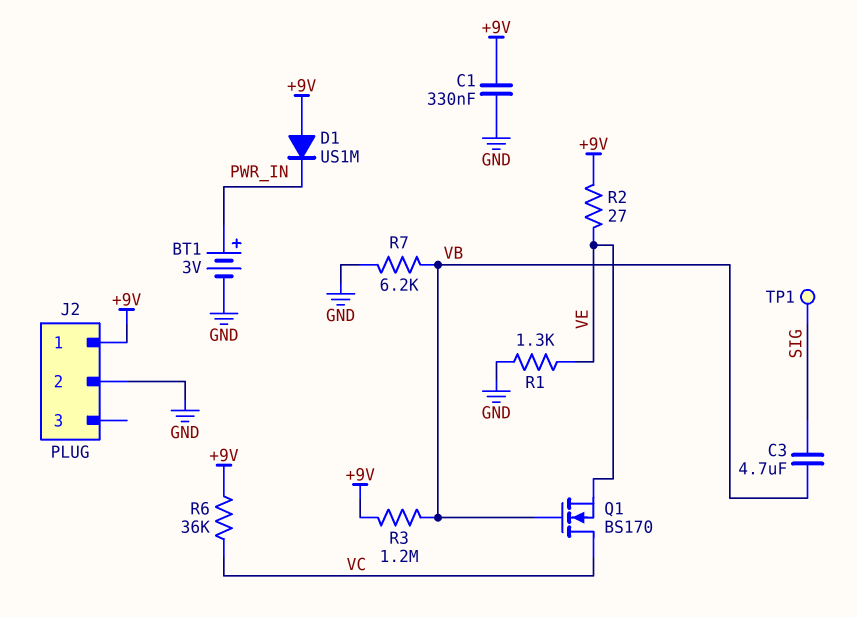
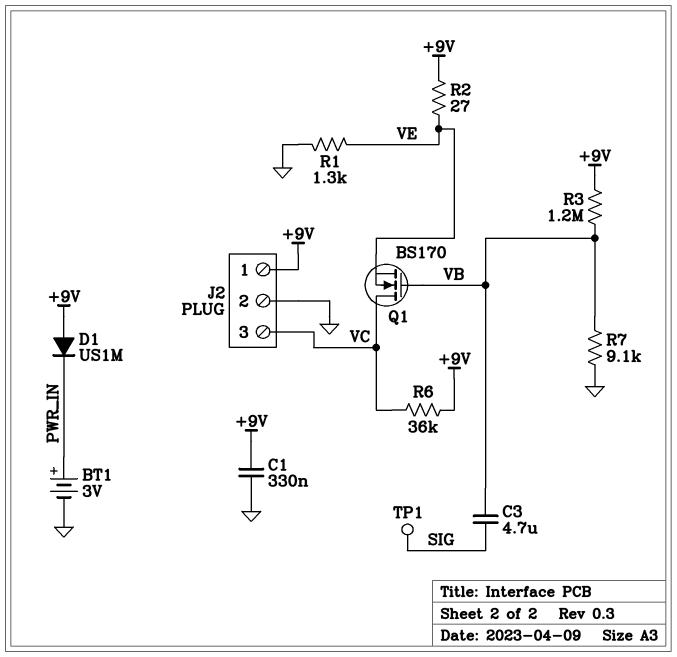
J2 pin 3: none -> VC
R7: 6.2k (GND, VB) -> 9.1k (GND, VB)

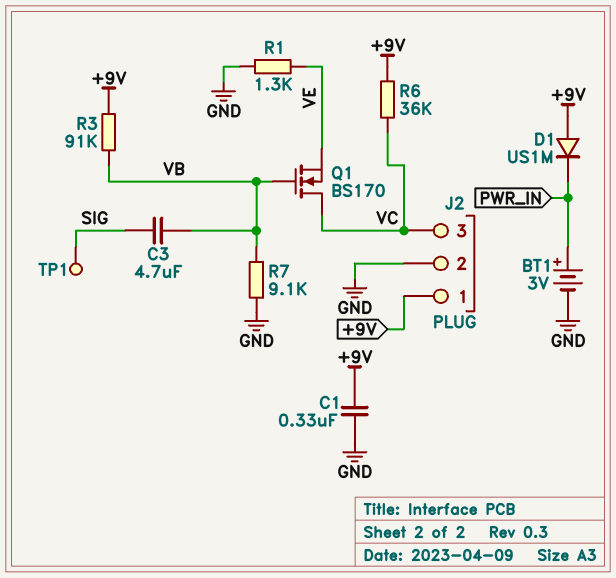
R2: 27 (+9V, VE) -> none
R3: 1.2M (+9V, VB) -> 91k (+9V, VB)

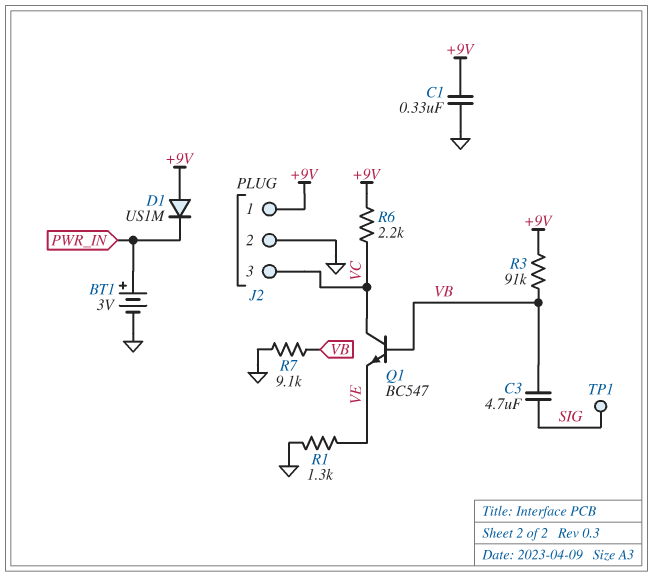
Q1: NMOS BS170 (G VB, D VC, S VE) -> NPN BC547 (B VB, C VC, E VE)
R6: 36k (+9V, VC) -> 2.2k (+9V, VC)

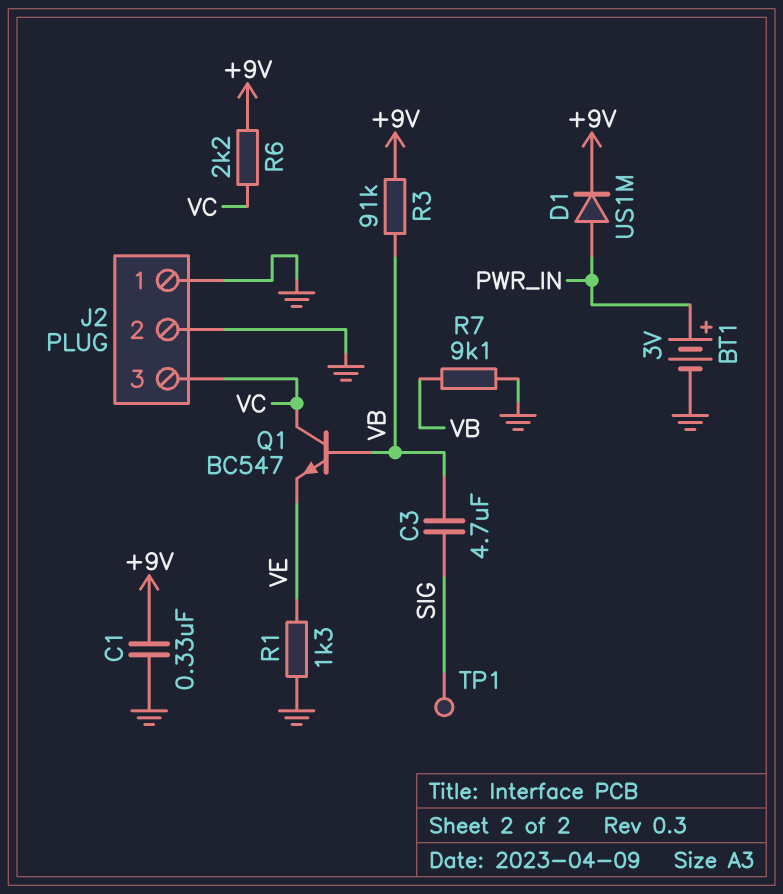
D1: diode US1M (A +9V, K PWR_IN) -> diode US1M (A PWR_IN, K +9V)
J2 pin 1: +9V -> GND

